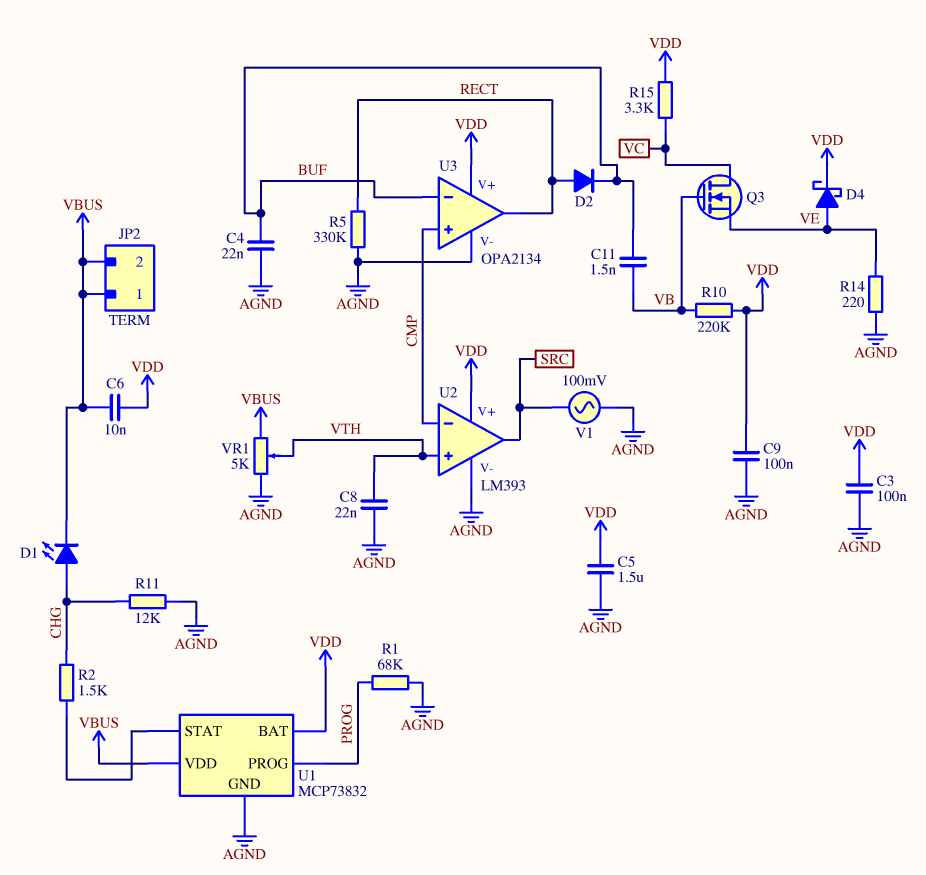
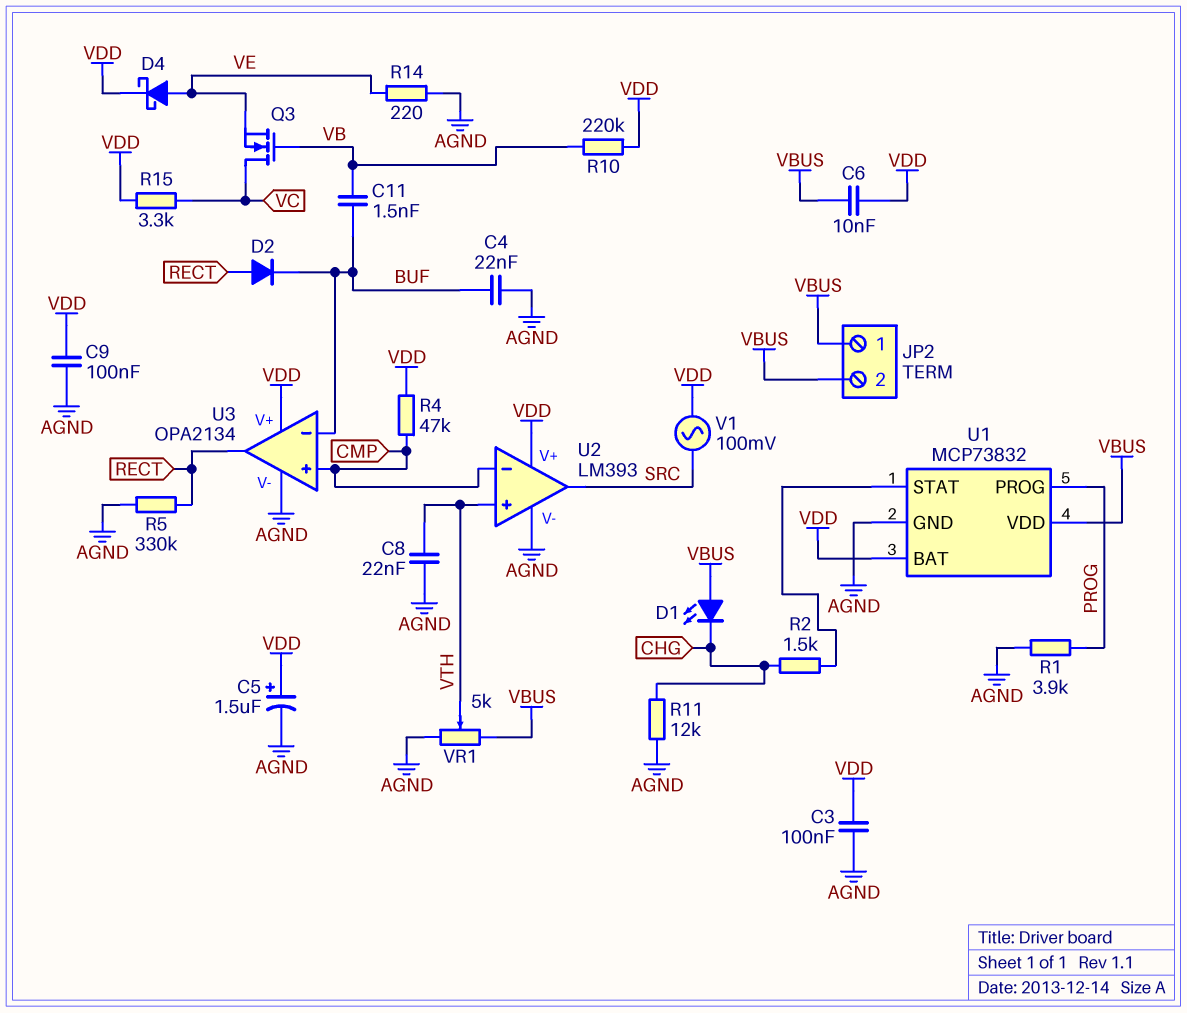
C5: 1.5uF (AGND, VDD) -> 1.5uF (plus VDD, minus AGND)
D1: LED (A CHG, K VBUS) -> LED (A VBUS, K CHG)
R1: 68k (AGND, PROG) -> 3.9k (AGND, PROG)
R4: none -> 47k (CMP, VDD)
V1: AC 100mV (AGND, SRC) -> AC 100mV (SRC, VDD)

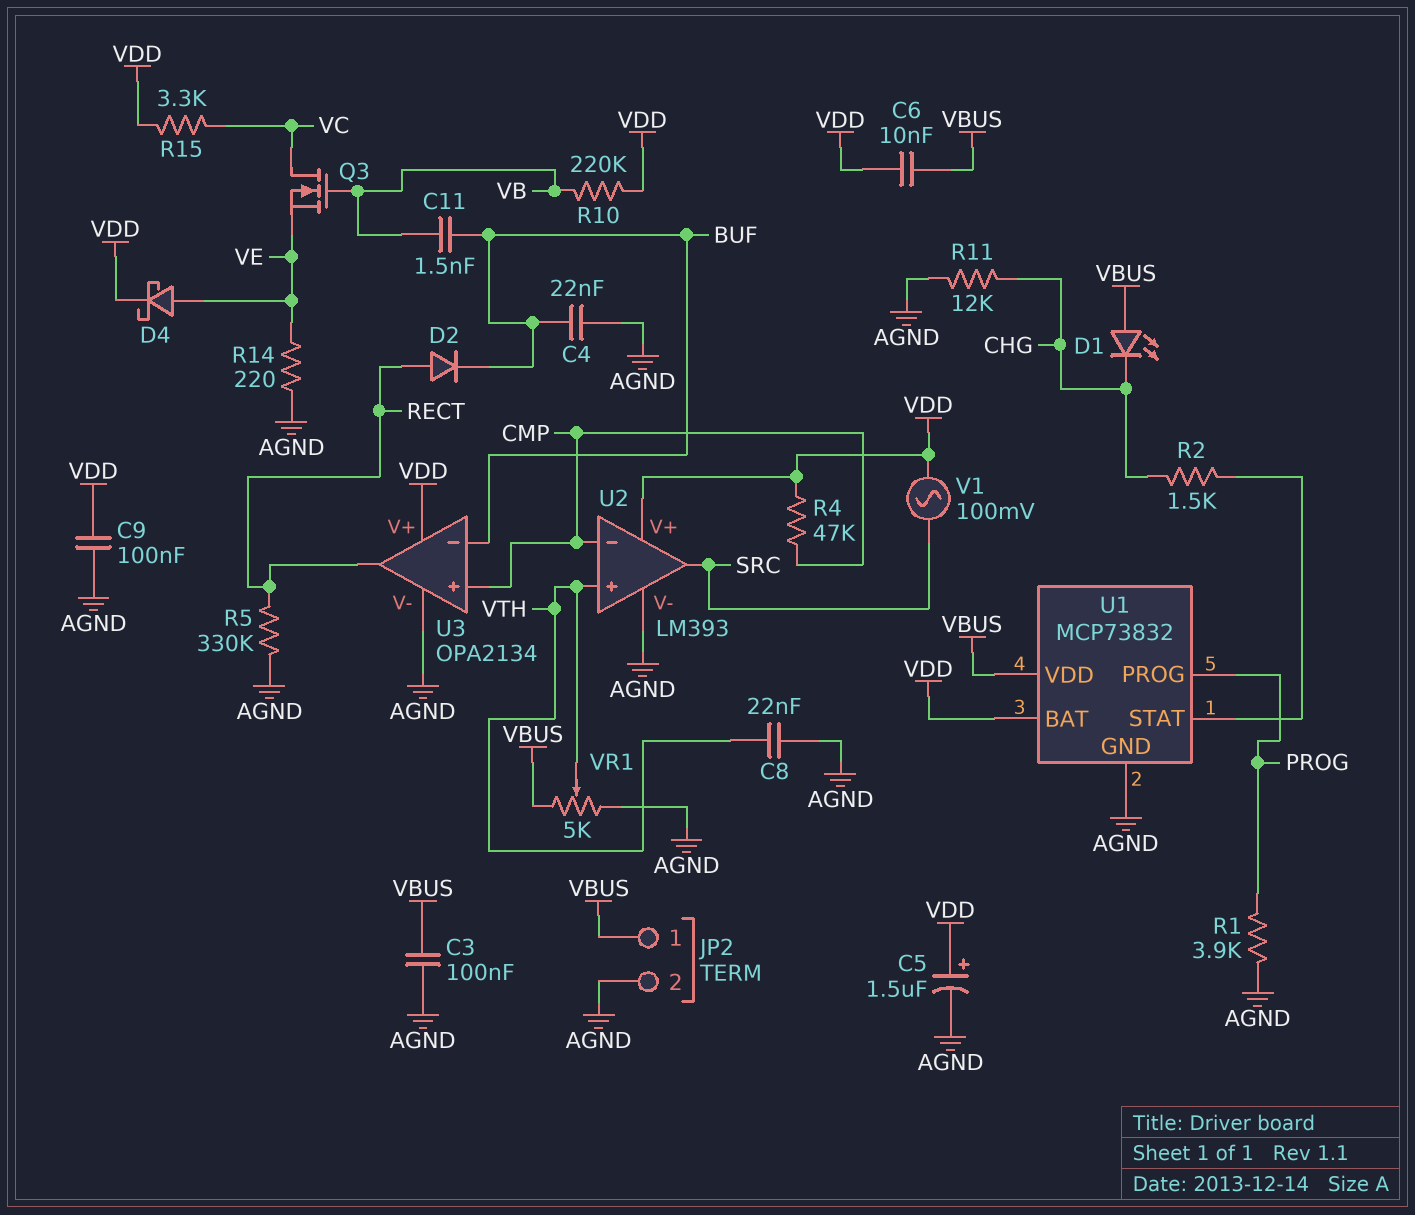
C3: 100nF (AGND, VDD) -> 100nF (AGND, VBUS)
JP2 pin 2: VBUS -> AGND

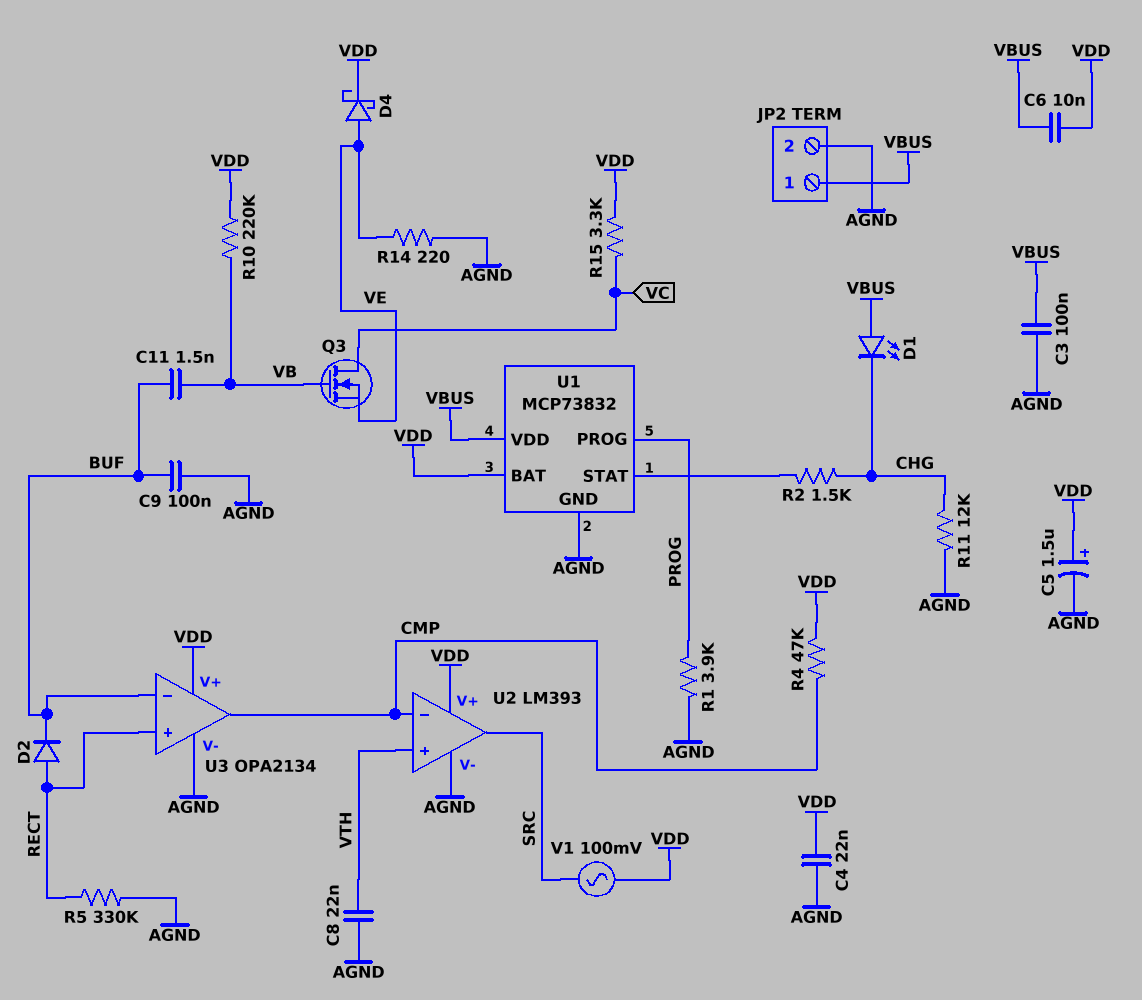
C4: 22nF (AGND, BUF) -> 22nF (AGND, VDD)
C9: 100nF (AGND, VDD) -> 100nF (AGND, BUF)
U3 pin in+: CMP -> RECT
U3 pin out: RECT -> CMP
VR1: 5k (AGND, VBUS, wiper VTH) -> none

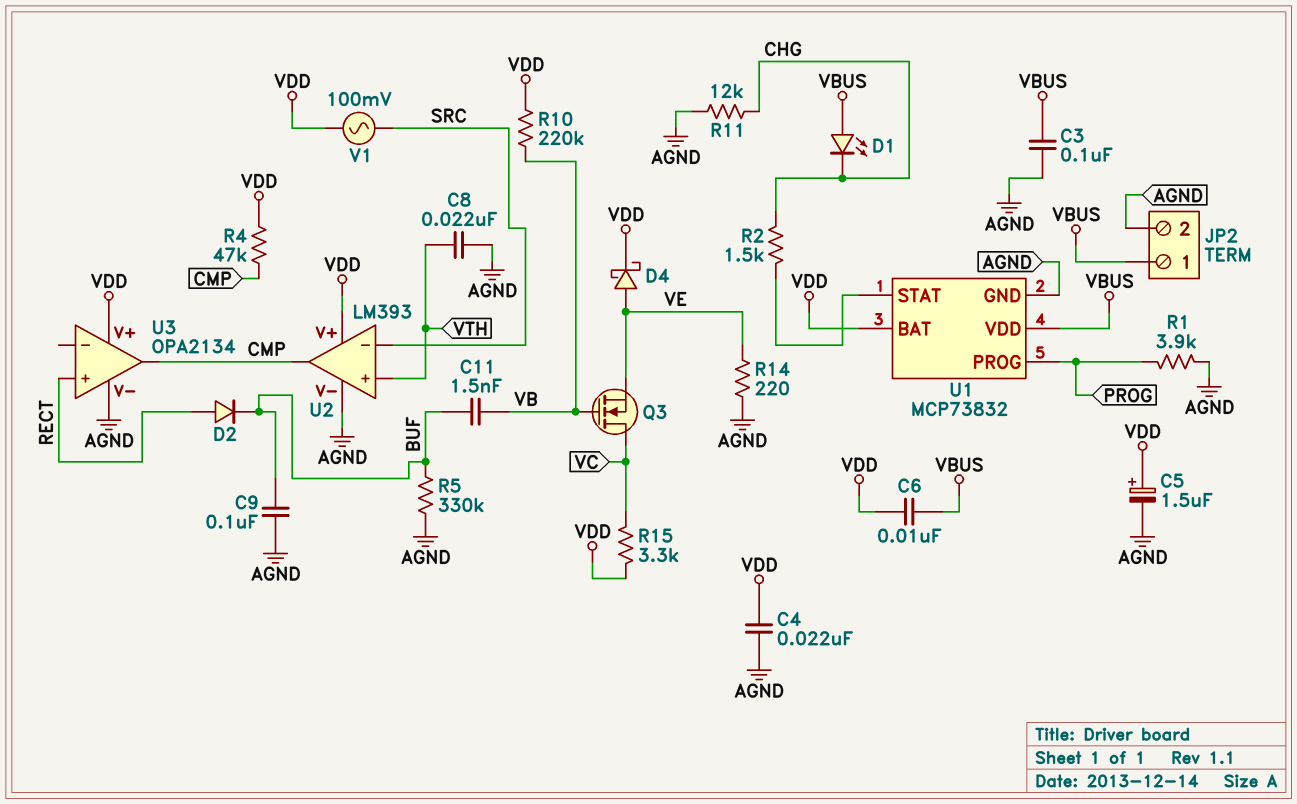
R5: 330k (AGND, RECT) -> 330k (AGND, BUF)
U2 pin in-: CMP -> SRC
U2 pin out: SRC -> CMP
U3 pin in-: BUF -> none

